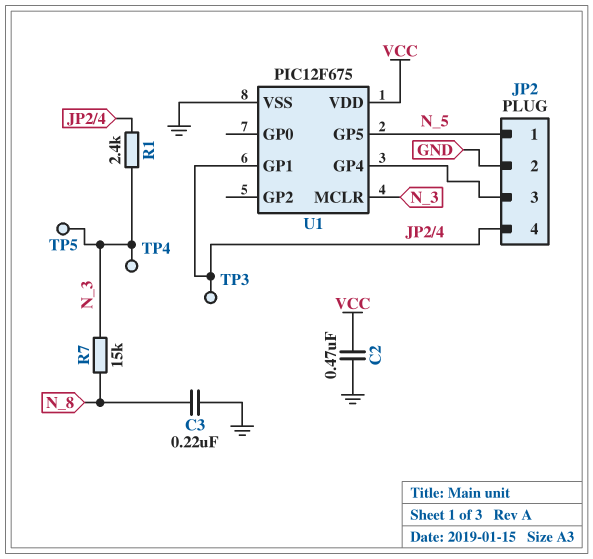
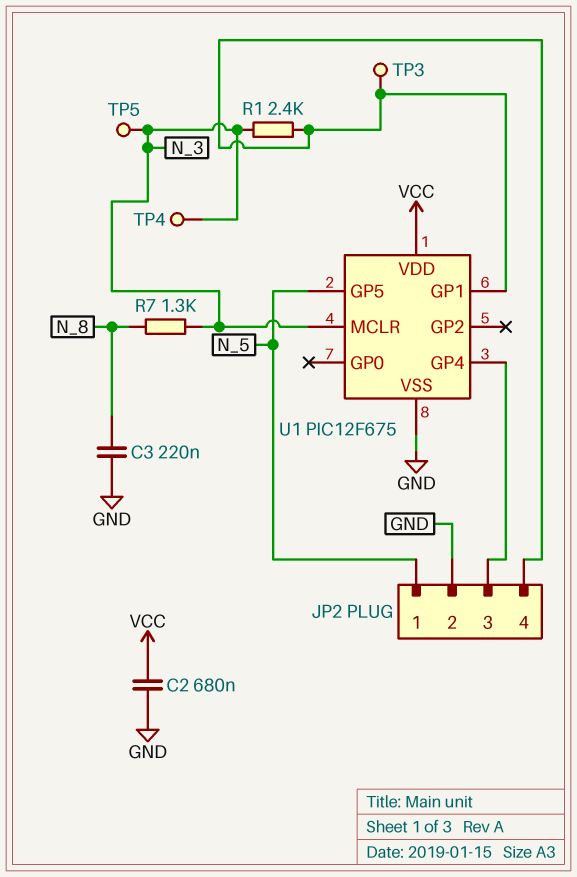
C2: 470nF (GND, VCC) -> 680nF (GND, VCC)
R7: 15k (N_3, N_8) -> 1.3k (N_3, N_8)

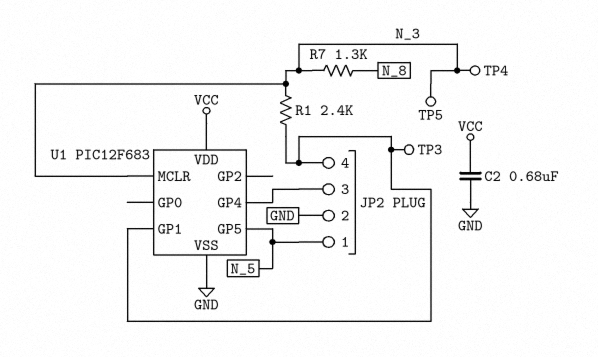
C3: 220nF (GND, N_8) -> none
U1: PIC12F675 -> PIC12F683

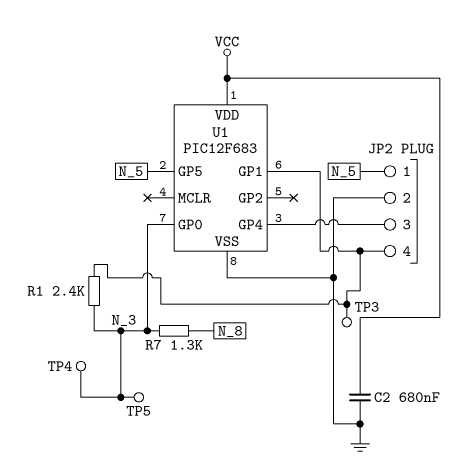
U1 pin GP0: none -> N_3
U1 pin MCLR: N_3 -> none

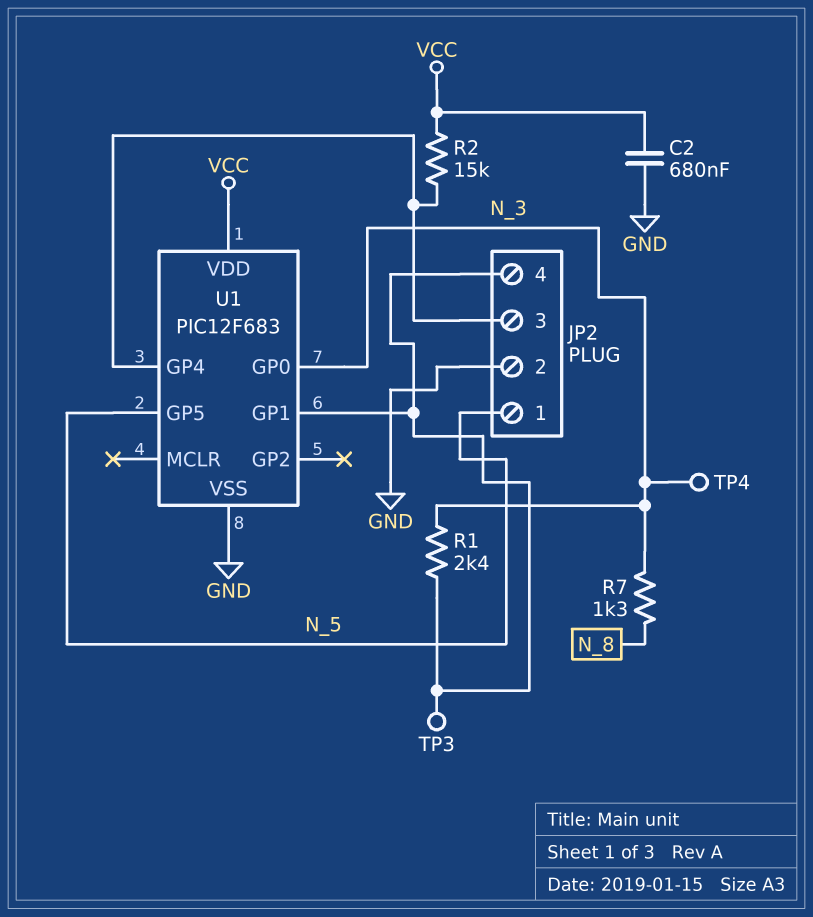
R2: none -> 15k (JP2/3, VCC)
TP5: test point (N_3) -> none

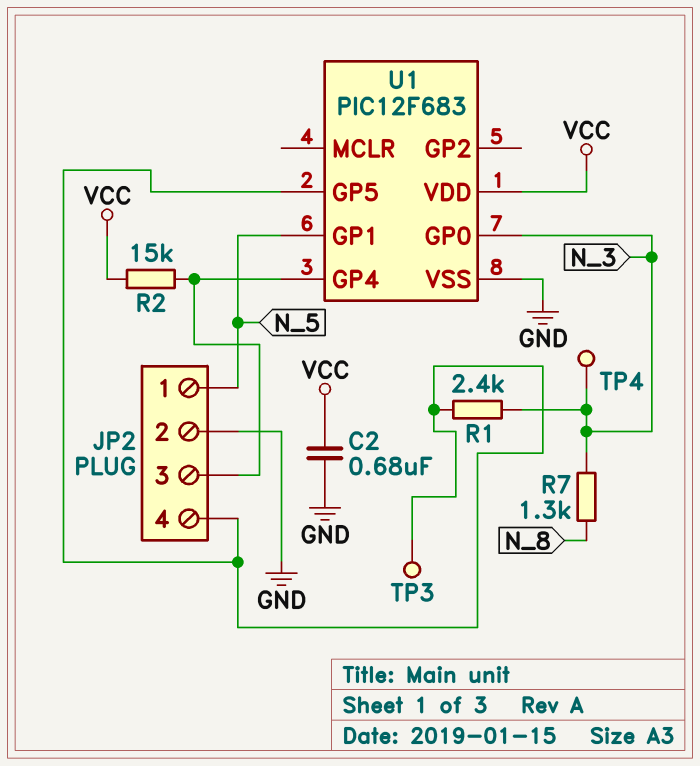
U1 pin GP1: JP2/4 -> N_5
U1 pin GP5: N_5 -> JP2/4

